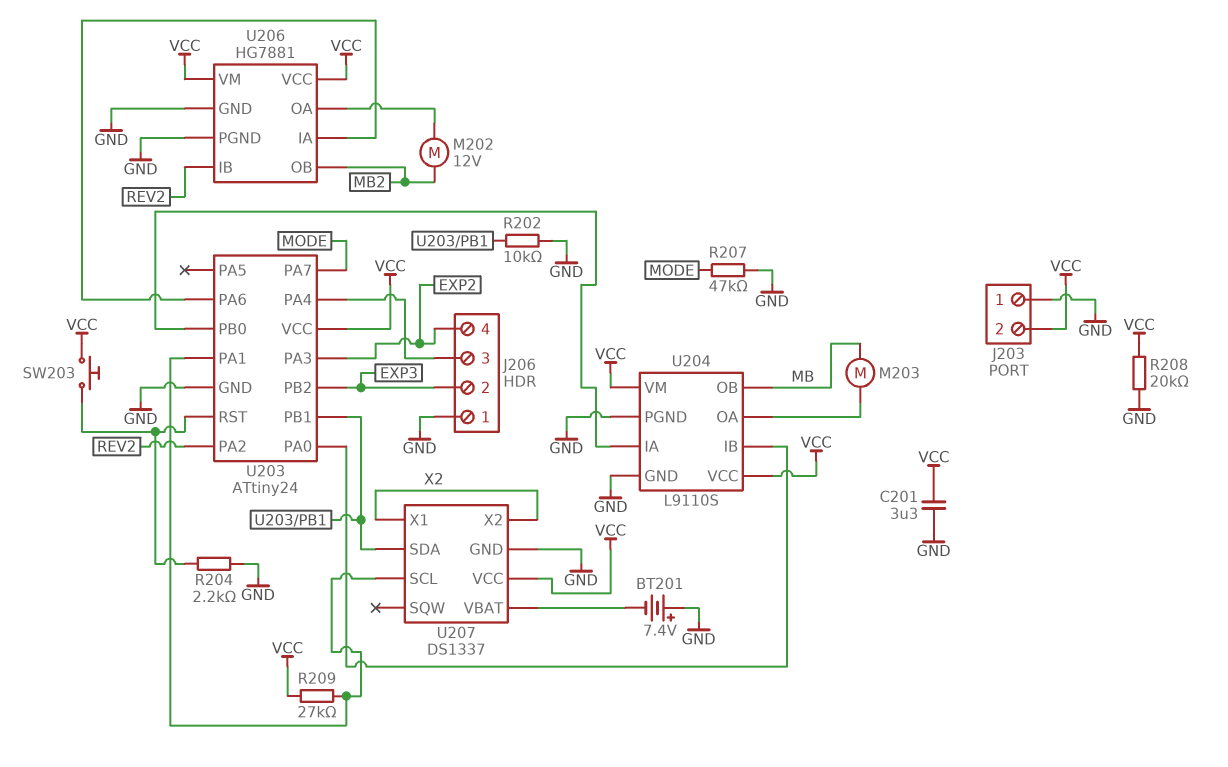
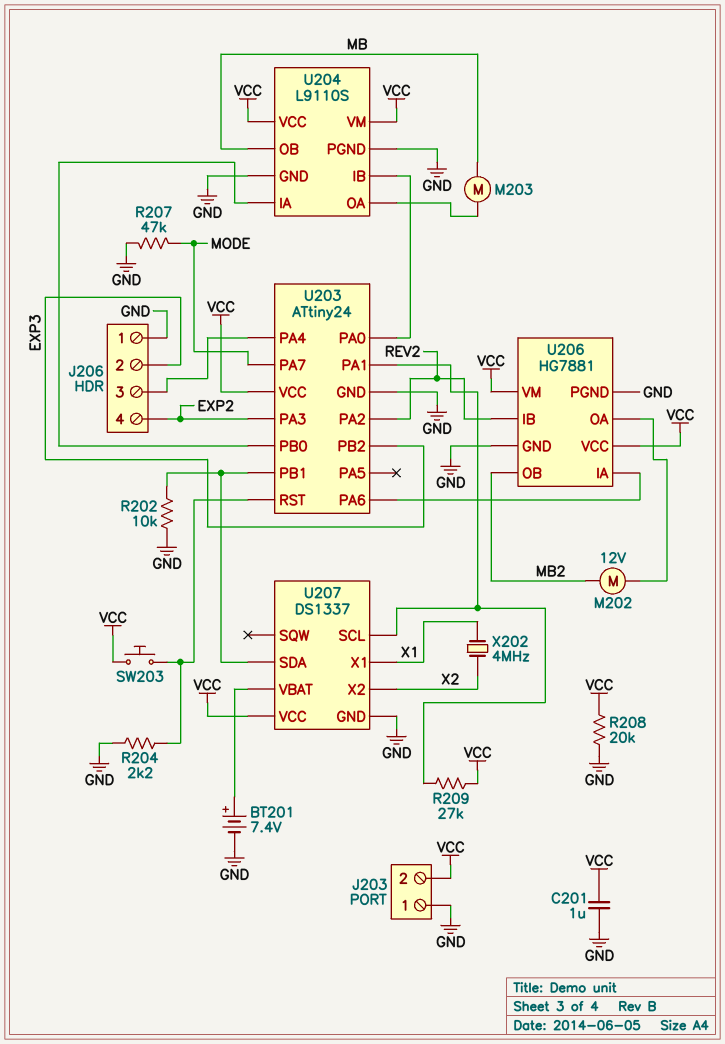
BT201: 7.4V (plus GND, minus U207/VBAT) -> 7.4V (plus U207/VBAT, minus GND)
C201: 3.3uF (GND, VCC) -> 1uF (GND, VCC)
U207 pin X1: X2 -> X1
X202: none -> 4MHz (X1, X2)

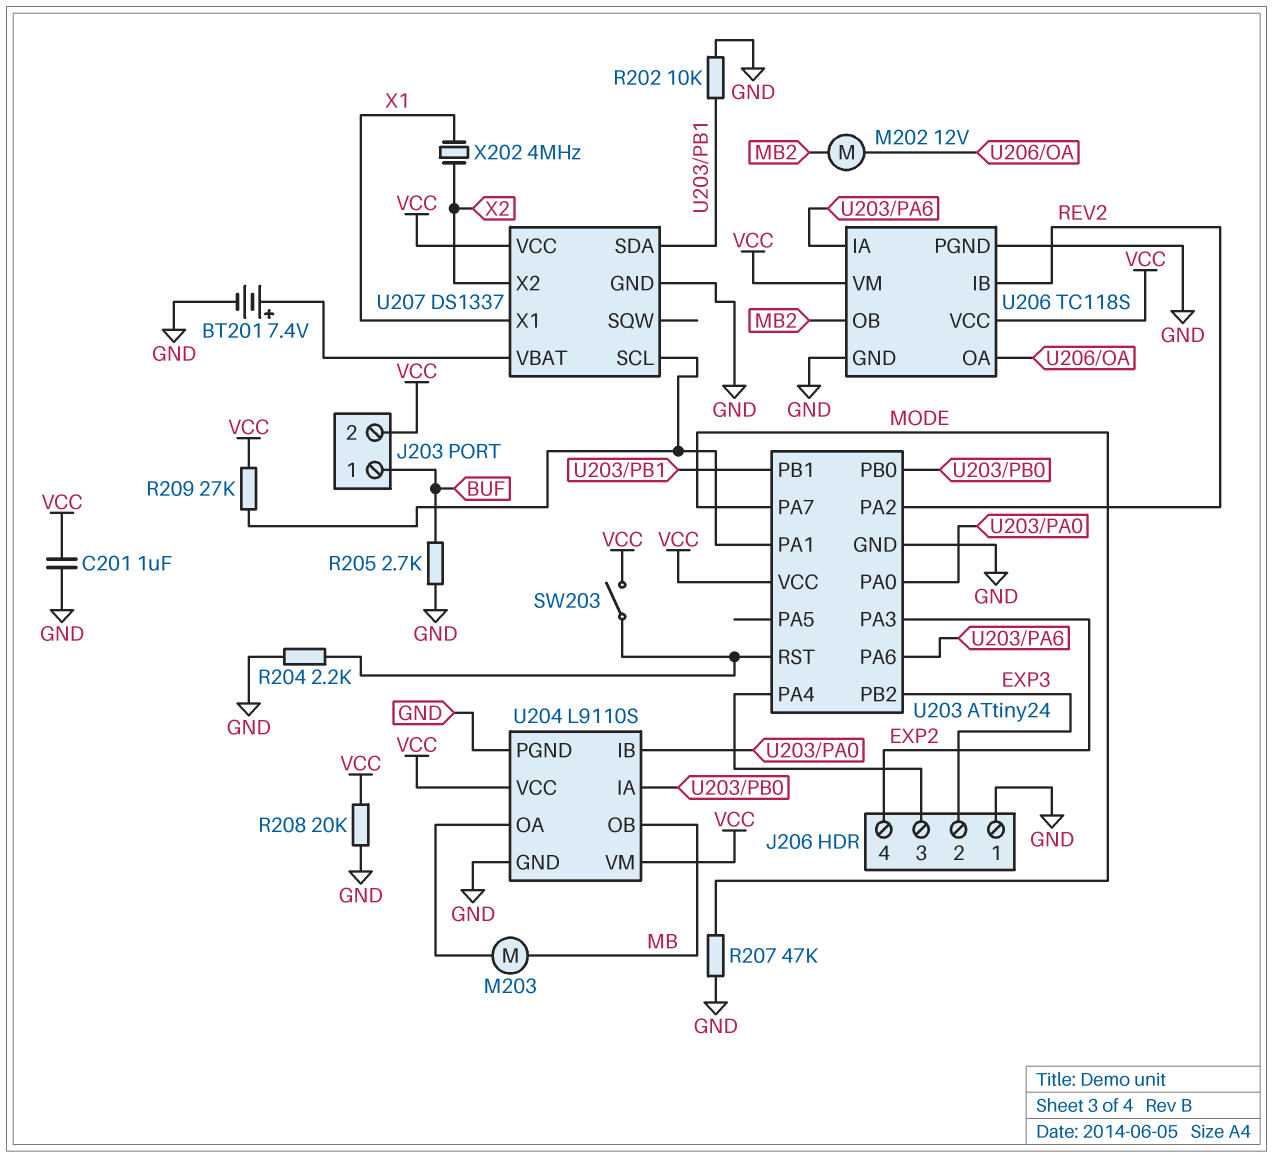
J203 pin 1: GND -> BUF
R205: none -> 2.7k (BUF, GND)
SW203: button (U203/RST, VCC) -> switch (U203/RST, VCC)
U206: HG7881 -> TC118S

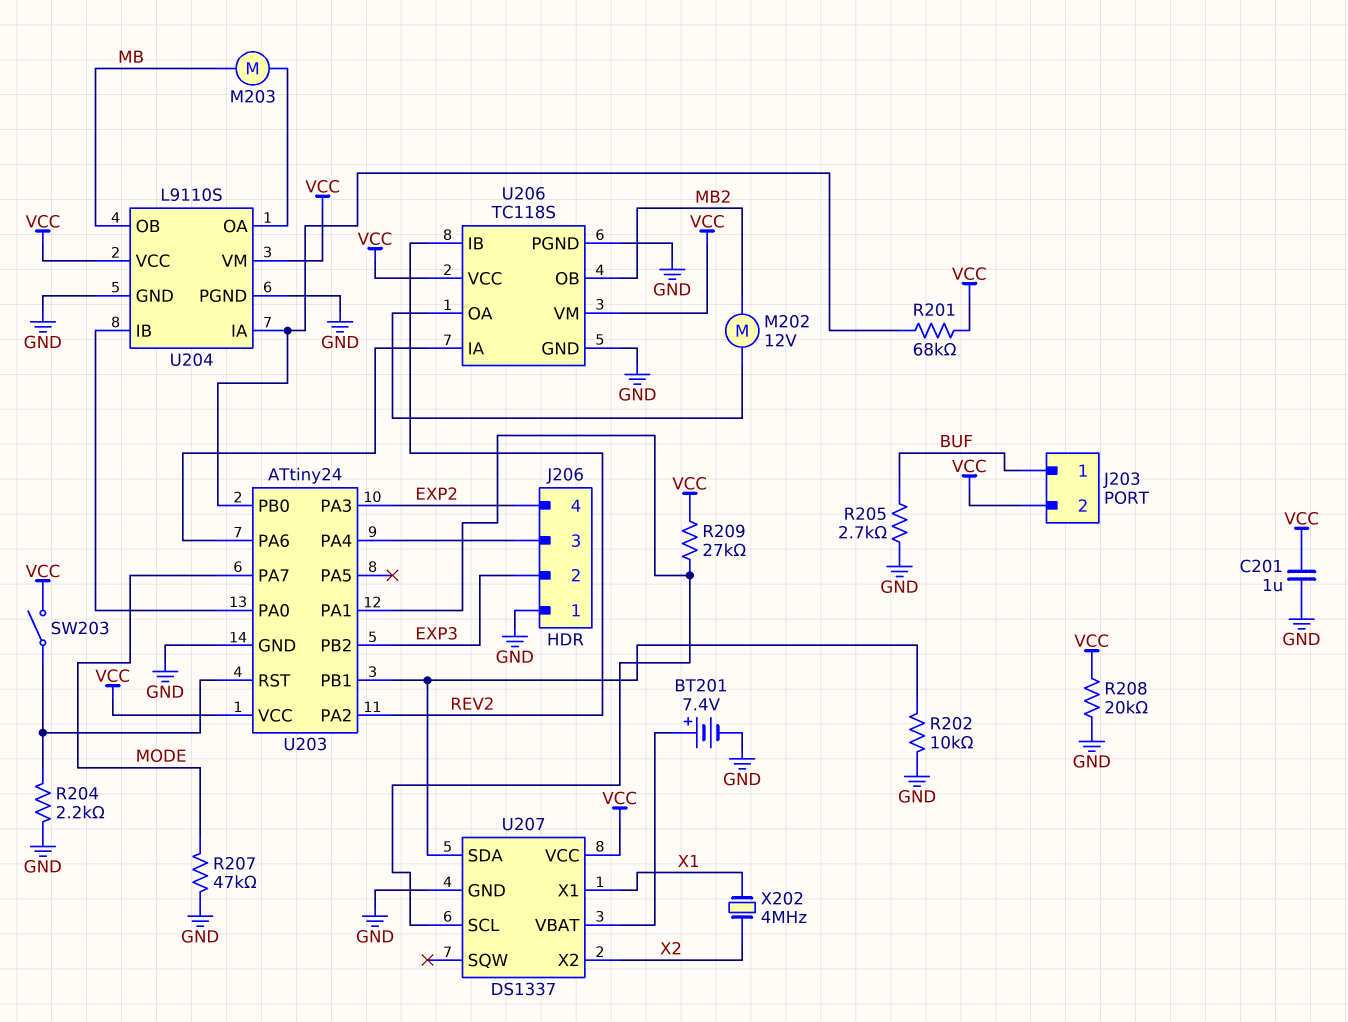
R201: none -> 68k (U203/PB0, VCC)

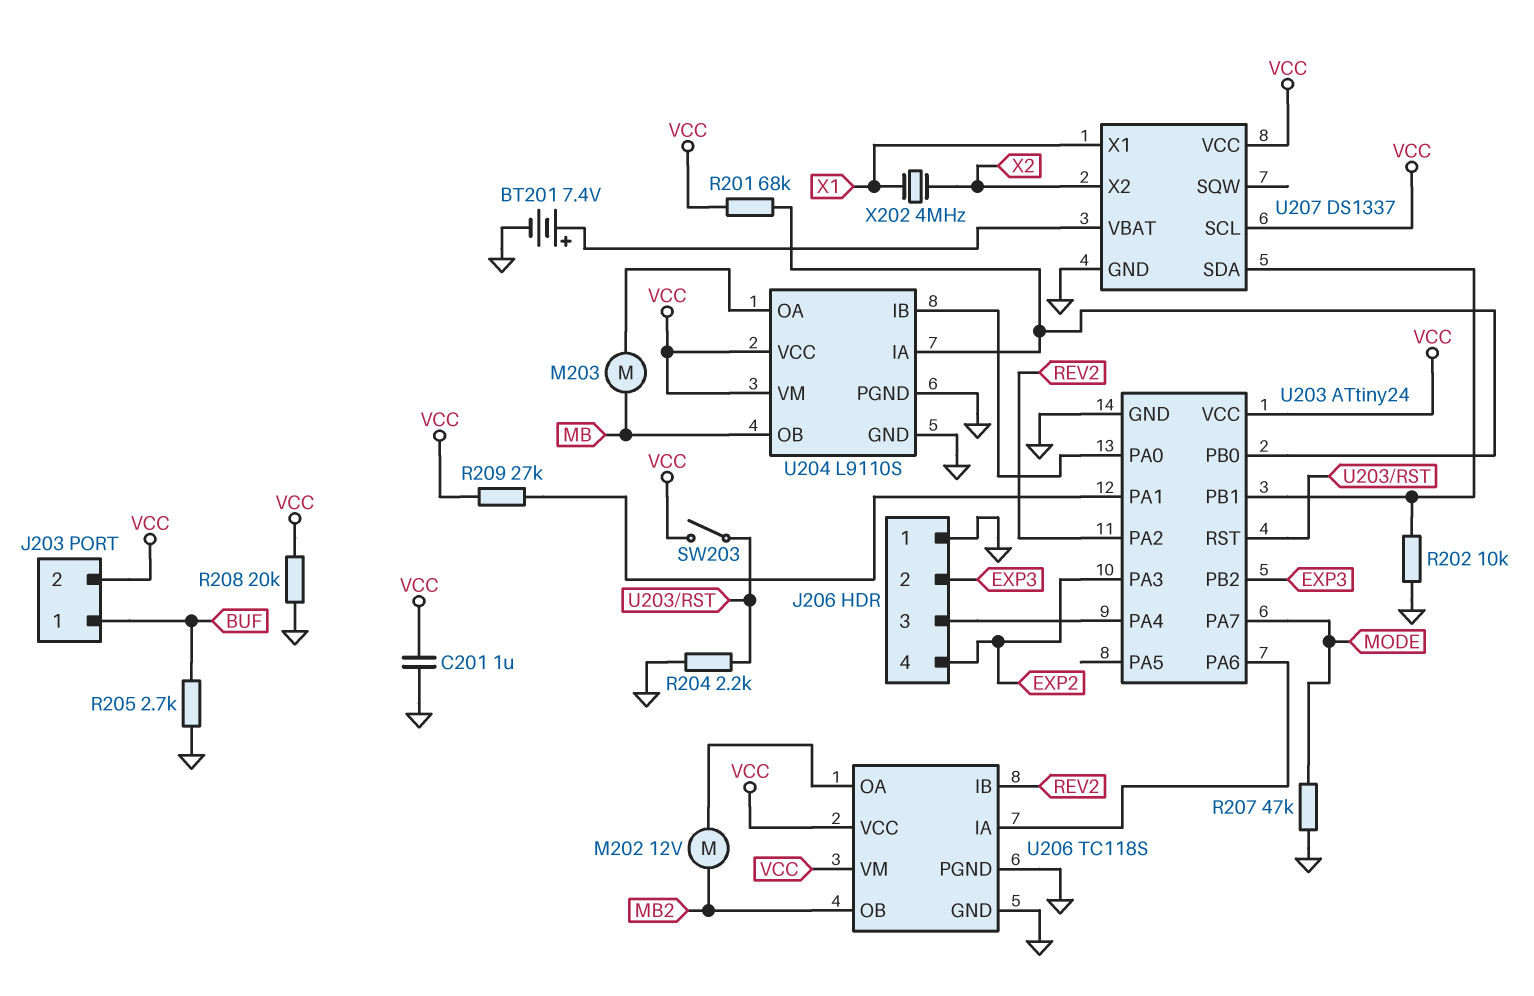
U207 pin SCL: U203/PA1 -> VCC

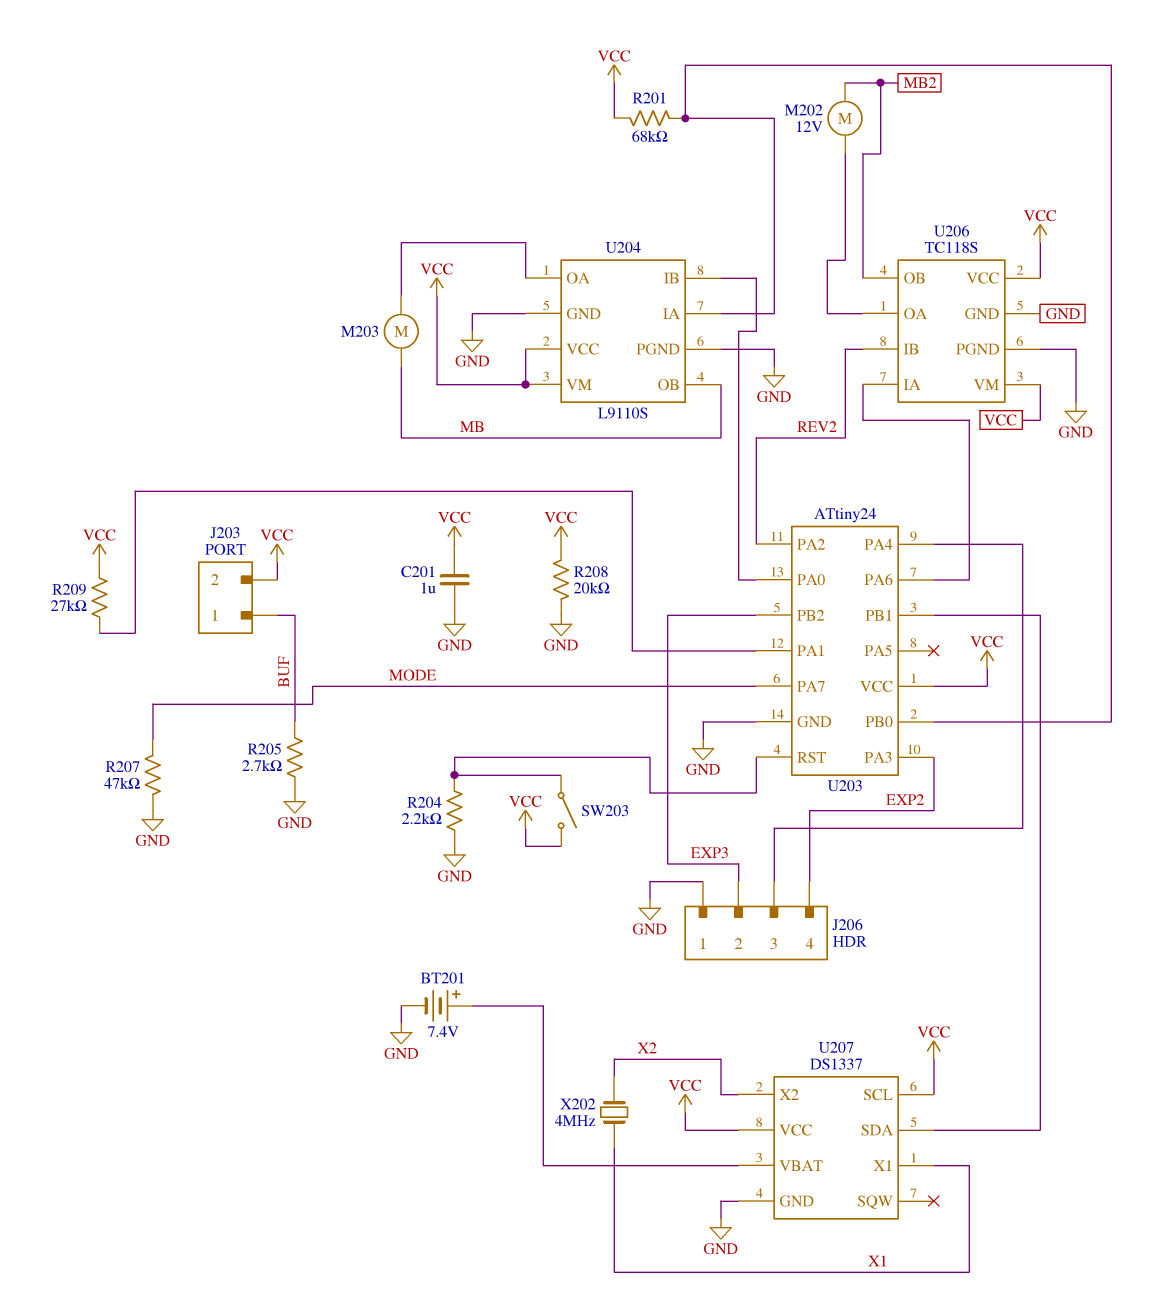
R202: 10k (GND, U203/PB1) -> none

